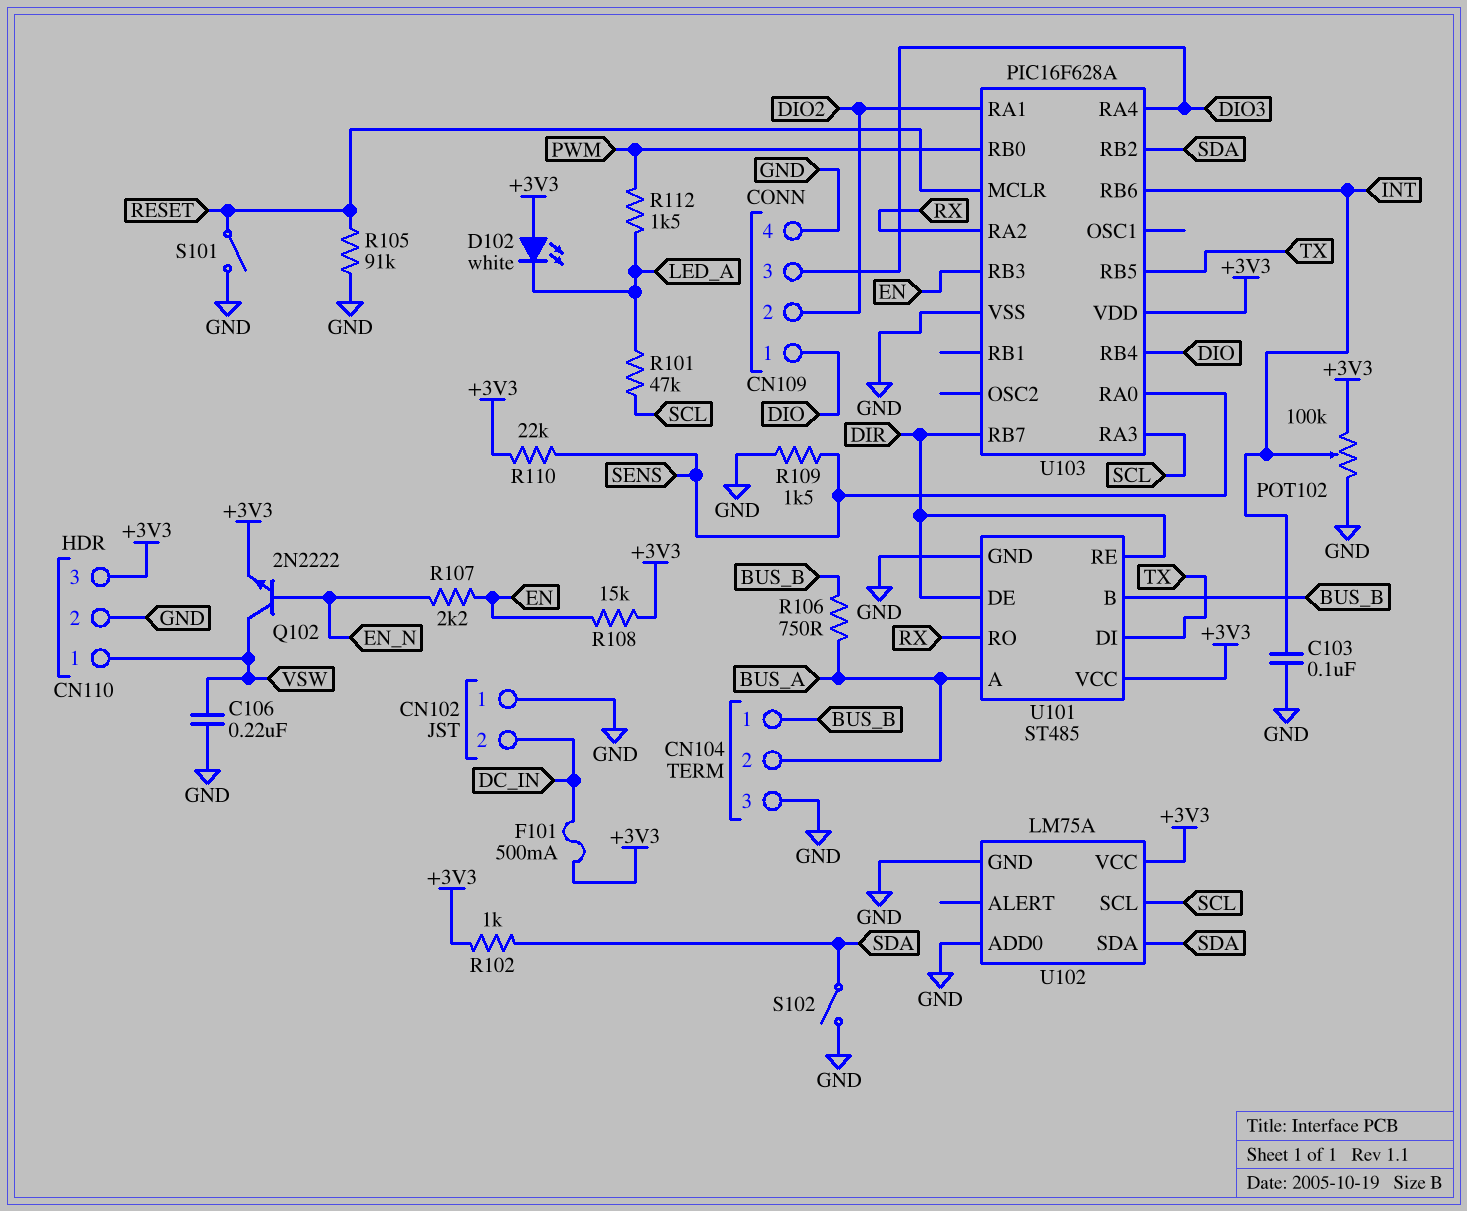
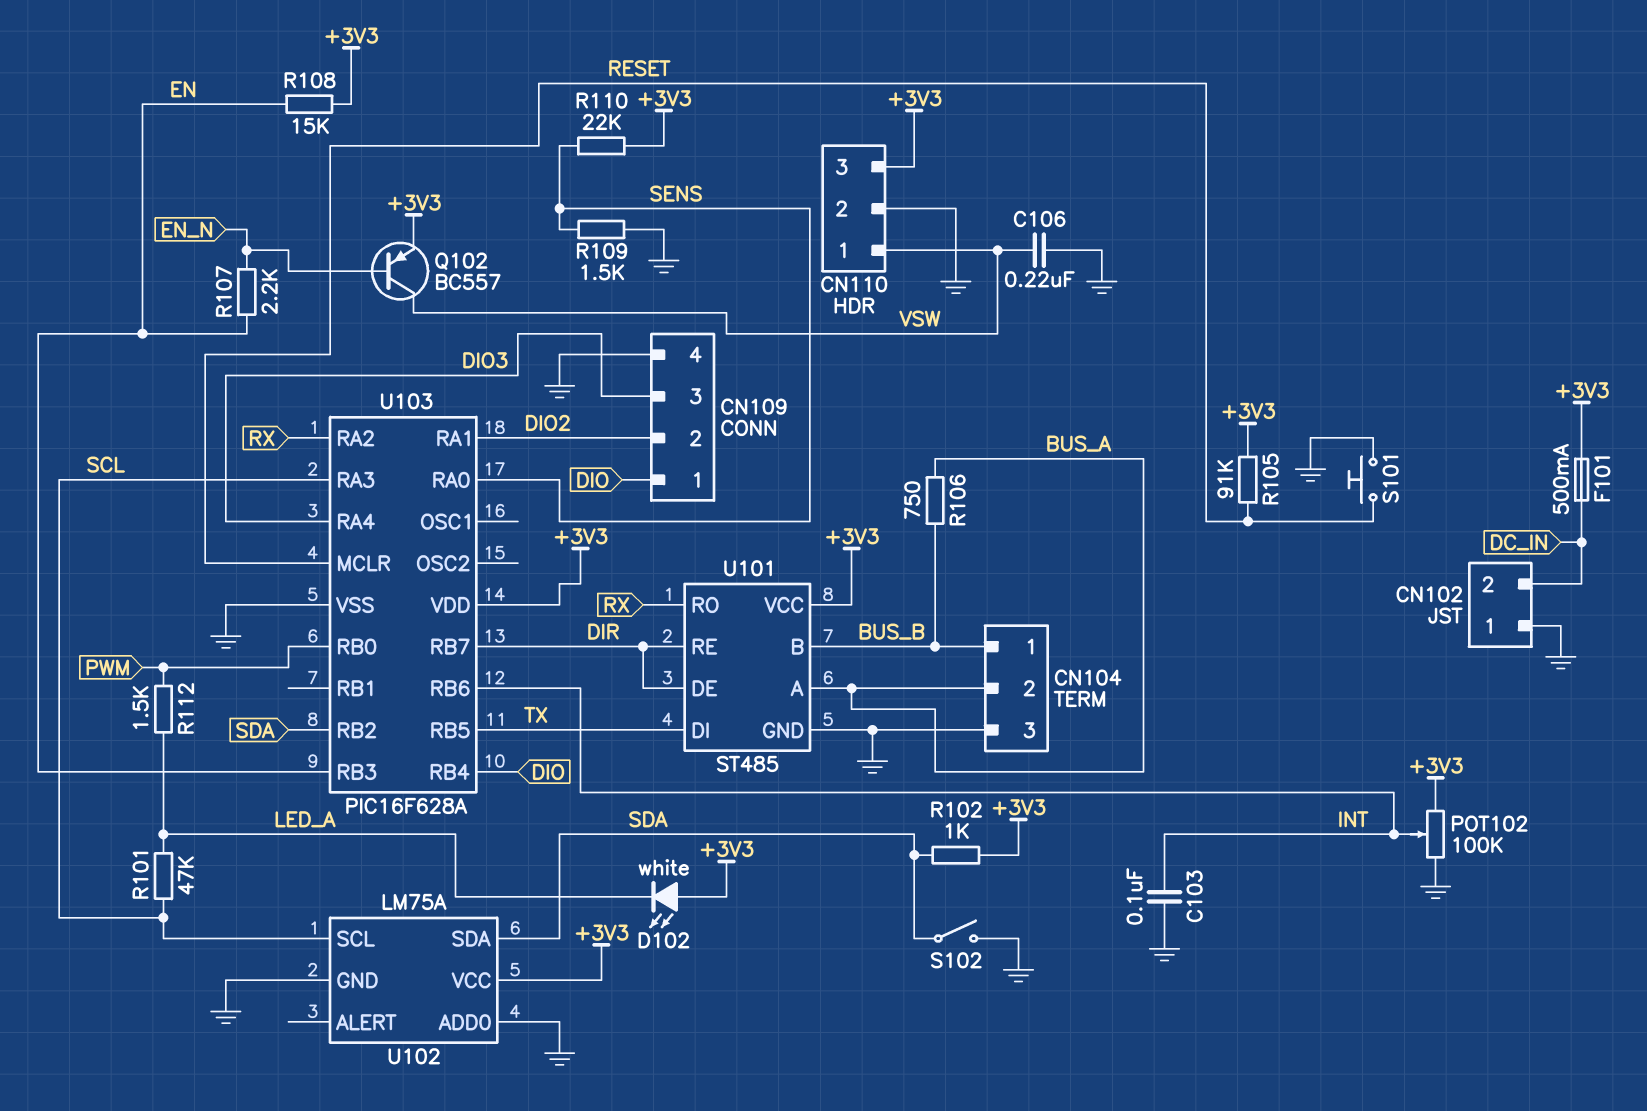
Q102: NPN 2N2222 (B EN_N, C VSW, E +3V3) -> PNP BC557 (B EN_N, C VSW, E +3V3)
R105: 91k (GND, RESET) -> 91k (+3V3, RESET)
S101: switch (GND, RESET) -> button (GND, RESET)

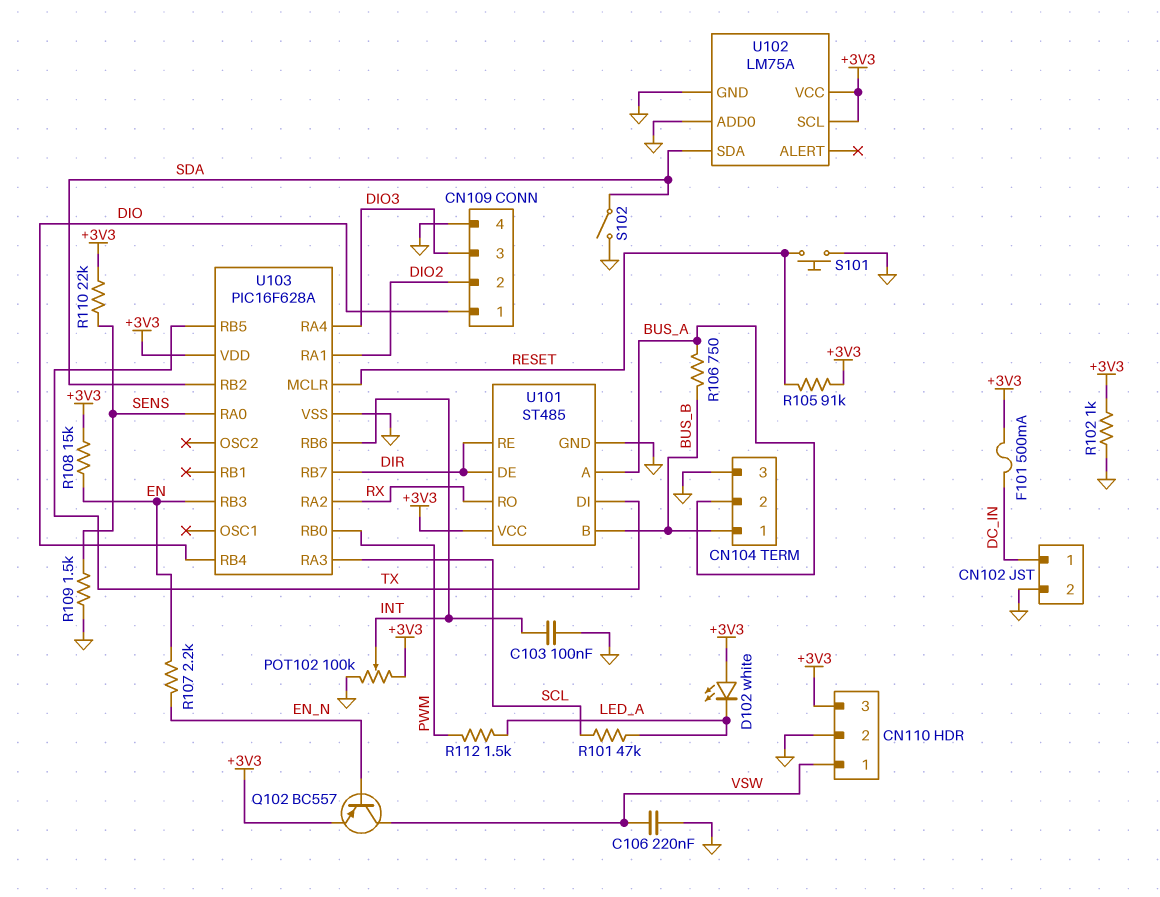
CN102 pin 1: GND -> DC_IN
CN102 pin 2: DC_IN -> GND
R102: 1k (+3V3, SDA) -> 1k (+3V3, GND)
U102 pin SCL: SCL -> +3V3

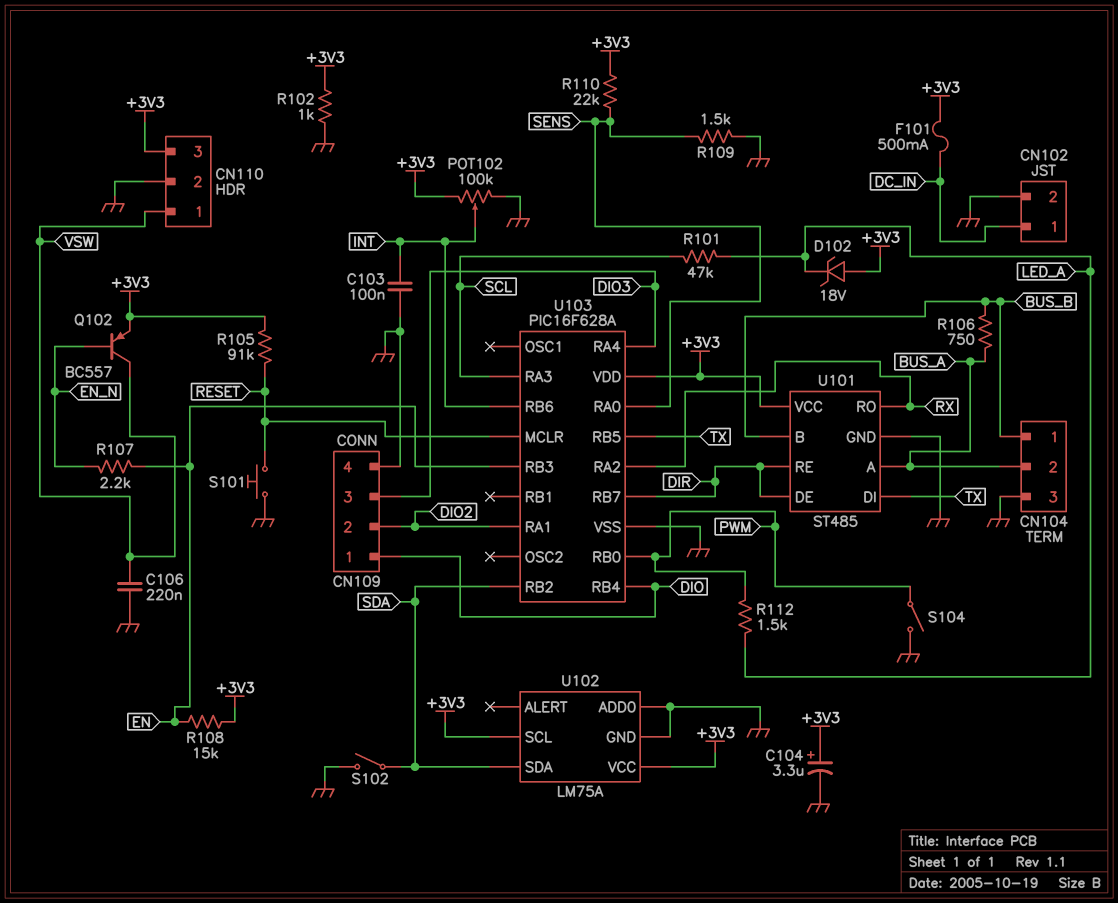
C104: none -> 3.3uF (plus +3V3, minus GND)
D102: LED white (A +3V3, K LED_A) -> zener 18V (A +3V3, K LED_A)
S104: none -> switch (GND, PWM)

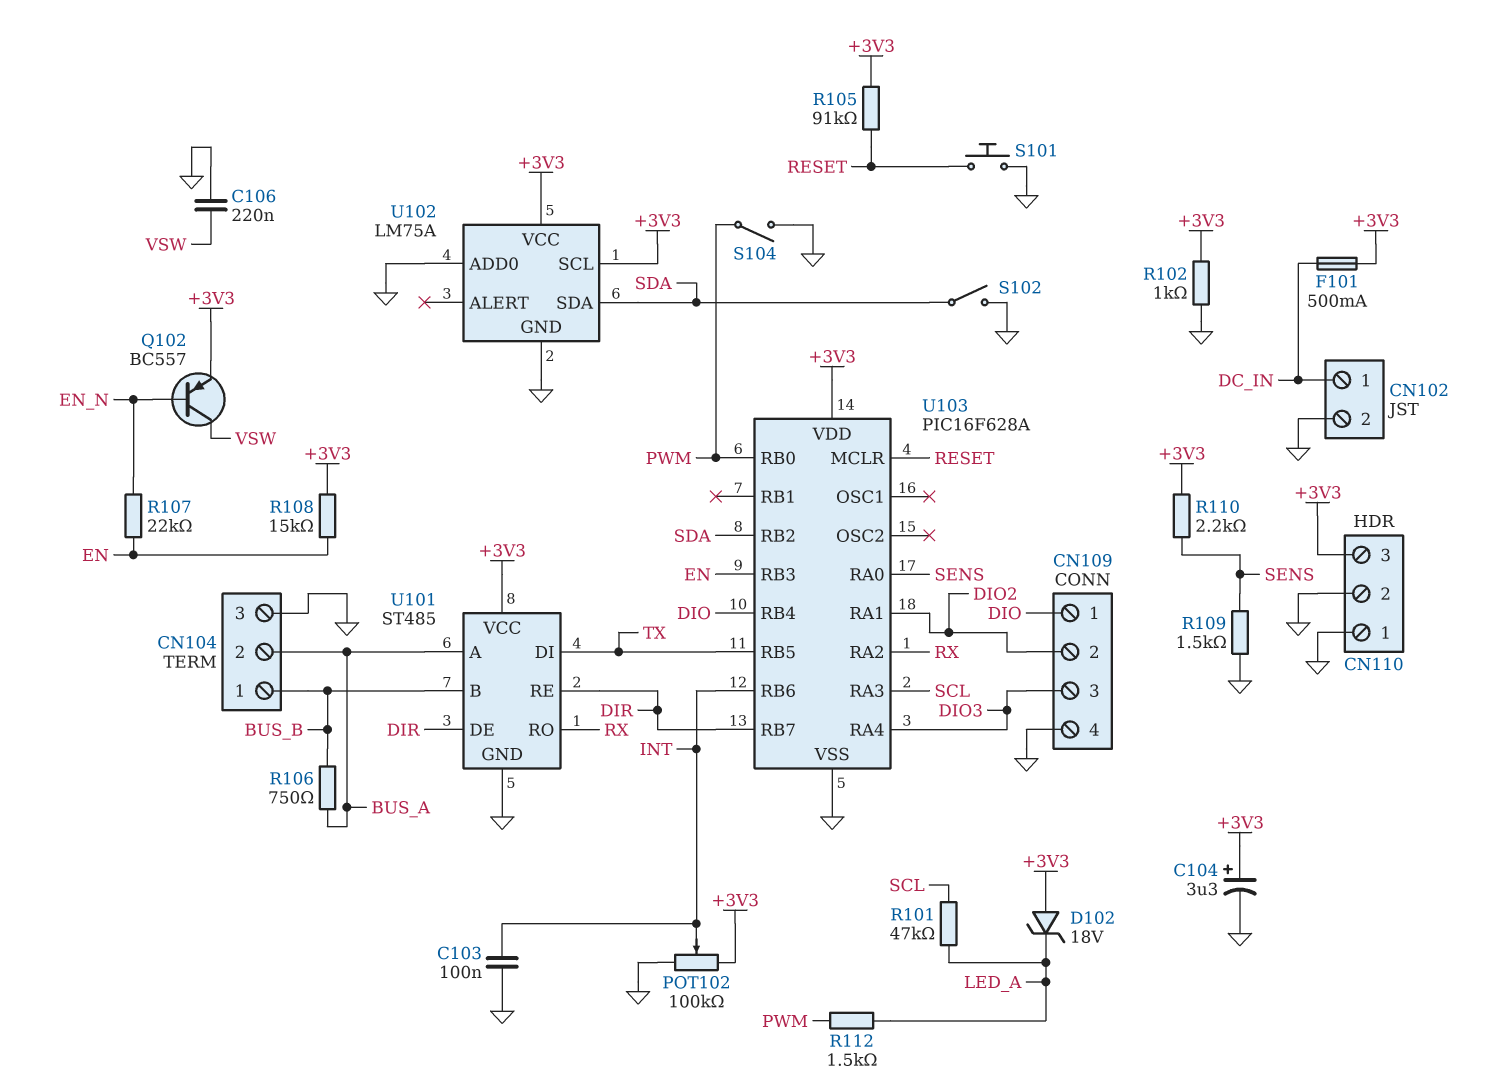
CN110 pin 1: VSW -> GND
R107: 2.2k (EN, EN_N) -> 22k (EN, EN_N)
R110: 22k (+3V3, SENS) -> 2.2k (+3V3, SENS)

